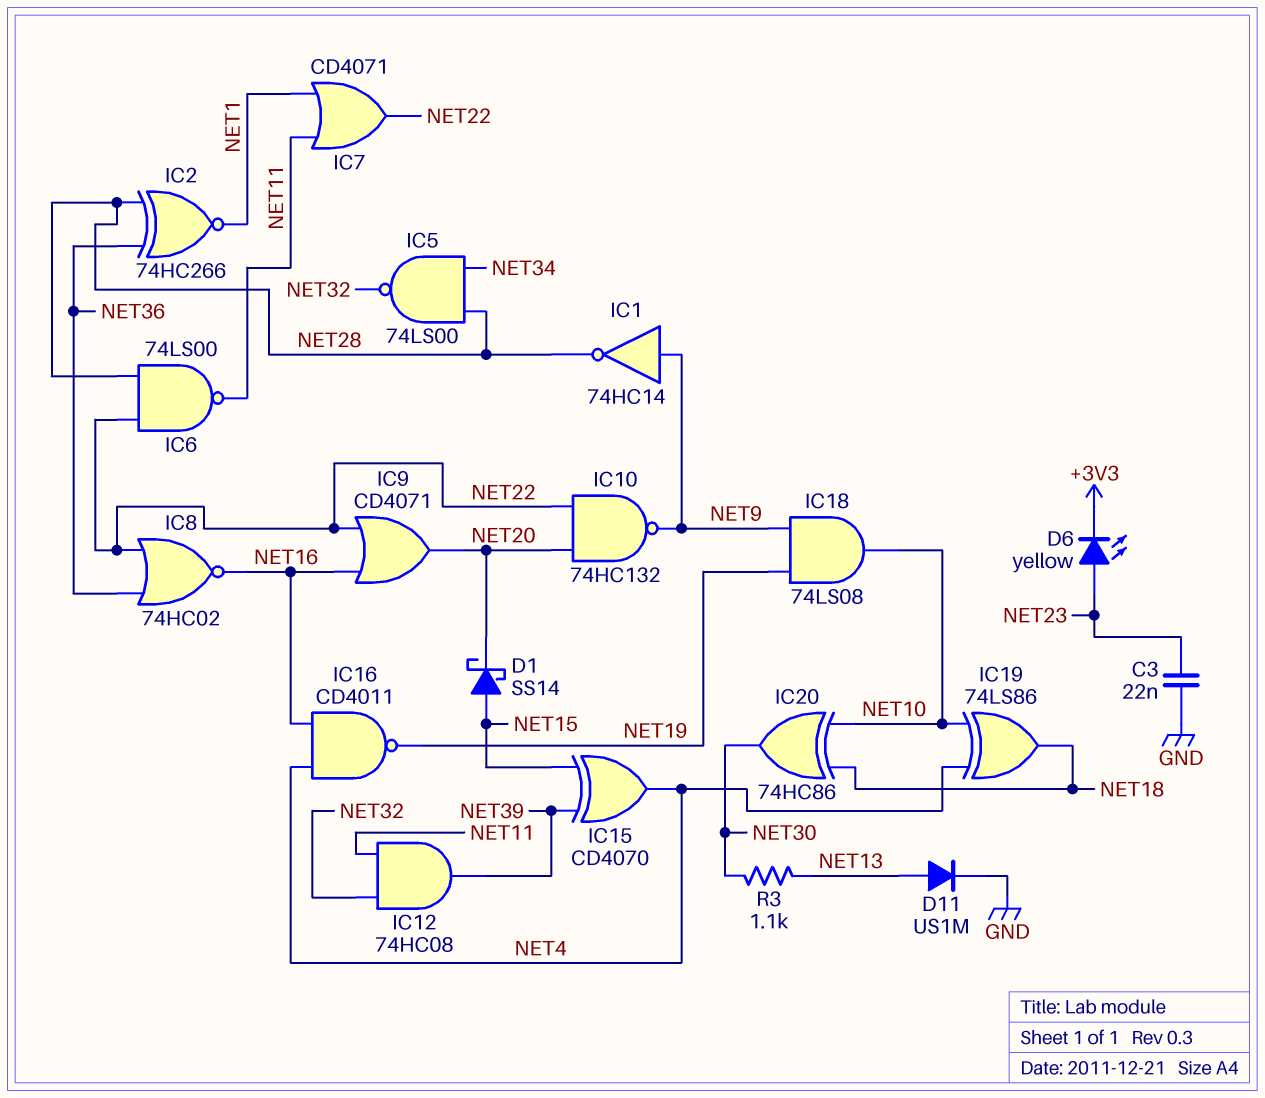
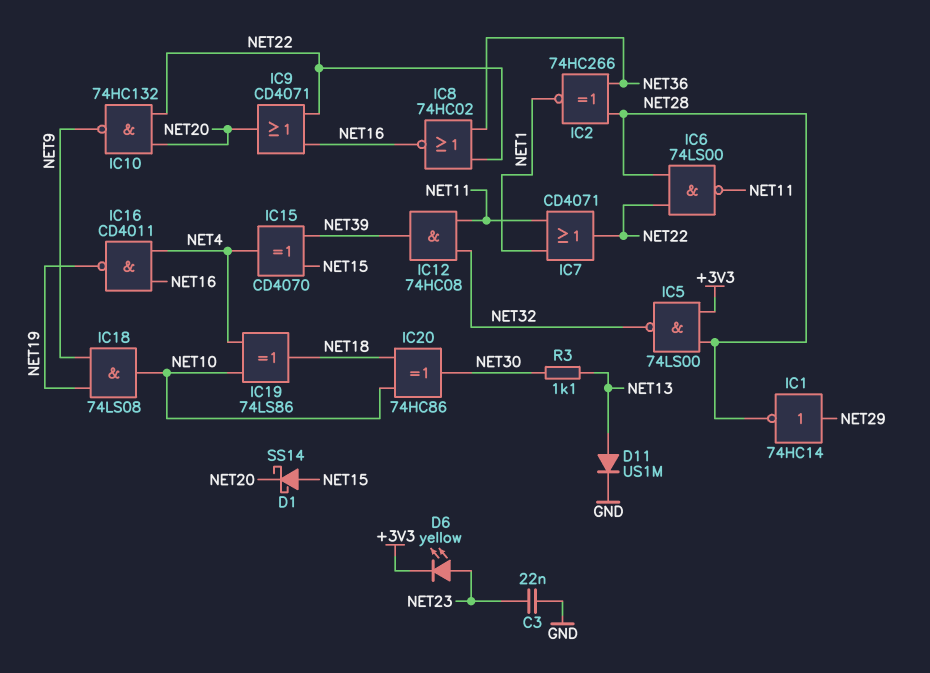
IC1: NOT 74HC14 (in NET9, out NET28) -> NOT 74HC14 (in NET29, out NET28)
IC5: NAND 74LS00 (in NET28, in NET34, out NET32) -> NAND 74LS00 (in +3V3, in NET28, out NET32)

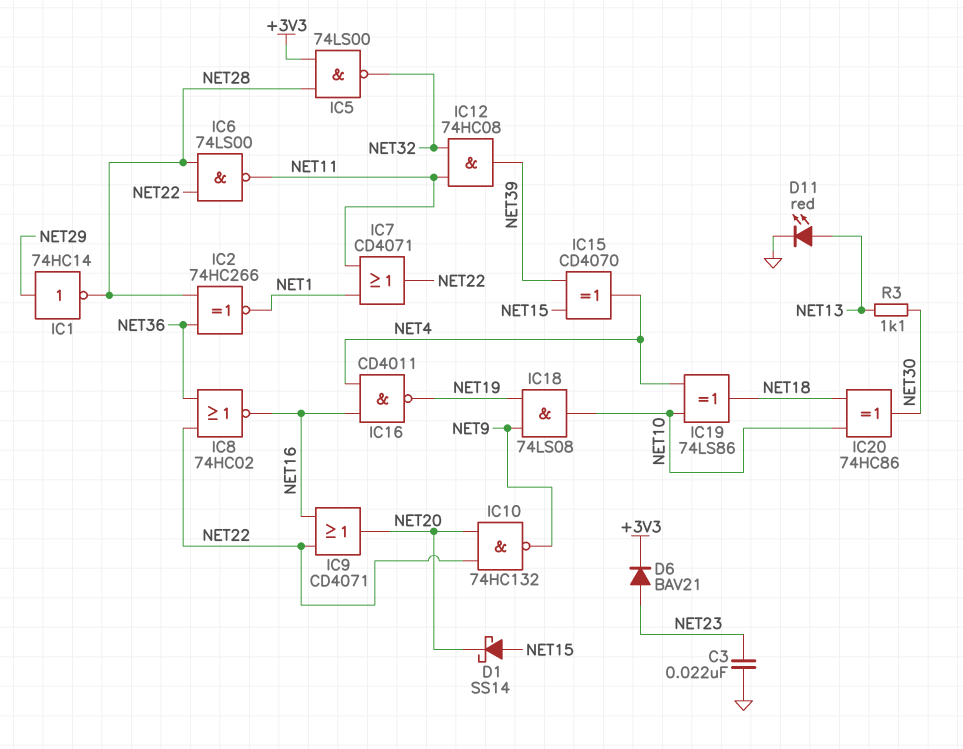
D6: LED yellow (A NET23, K +3V3) -> diode BAV21 (A NET23, K +3V3)
D11: diode US1M (A NET13, K GND) -> LED red (A NET13, K GND)

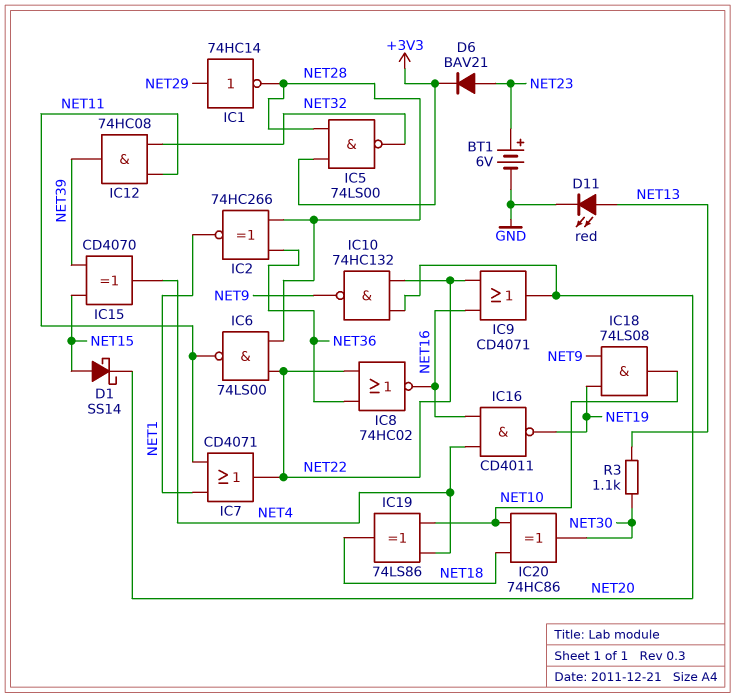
BT1: none -> 6V (plus NET23, minus GND)
C3: 22nF (GND, NET23) -> none

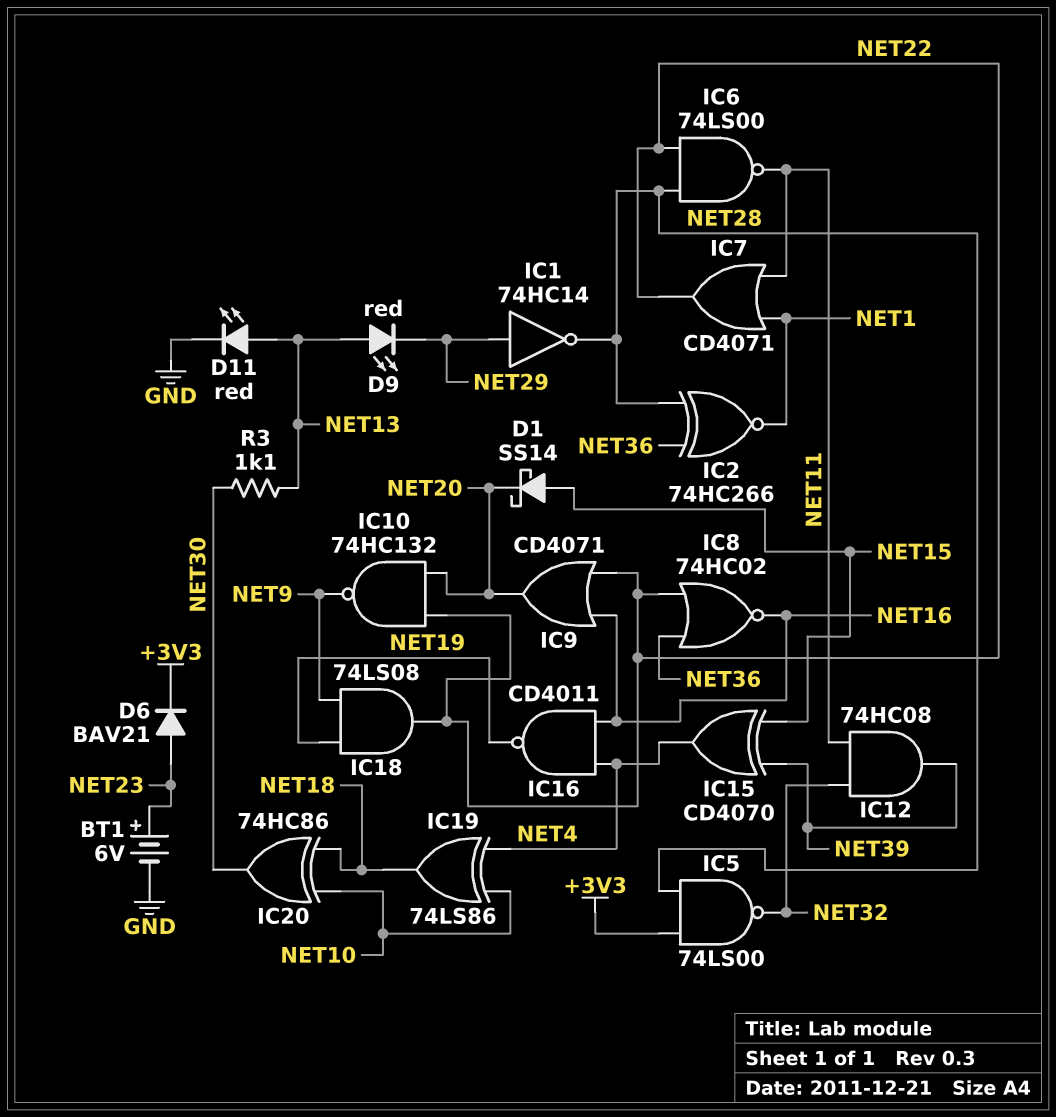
D9: none -> LED red (A NET13, K NET29)
IC18: AND 74LS08 (in NET9, in NET19, out NET10) -> AND 74LS08 (in NET9, in NET19, out NET22)

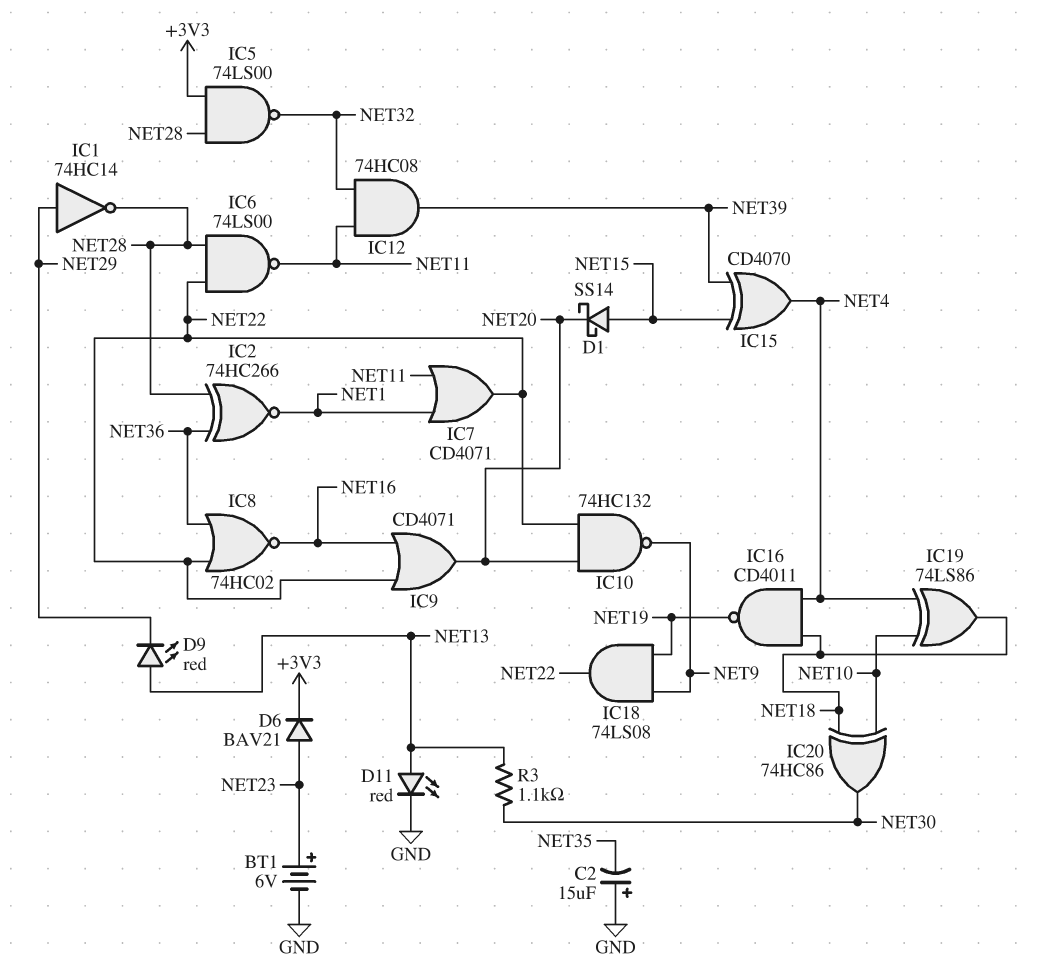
C2: none -> 15uF (plus GND, minus NET35)
IC16: NAND CD4011 (in NET4, in NET16, out NET19) -> NAND CD4011 (in NET4, in NET18, out NET19)

